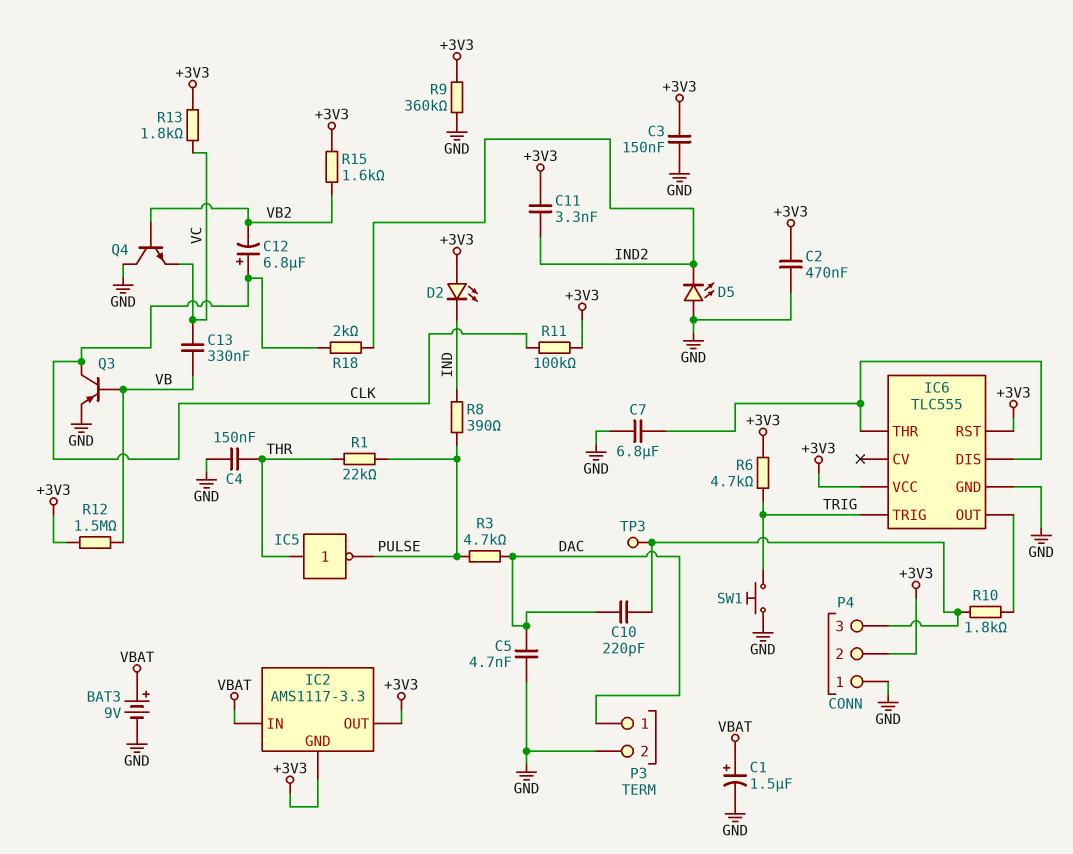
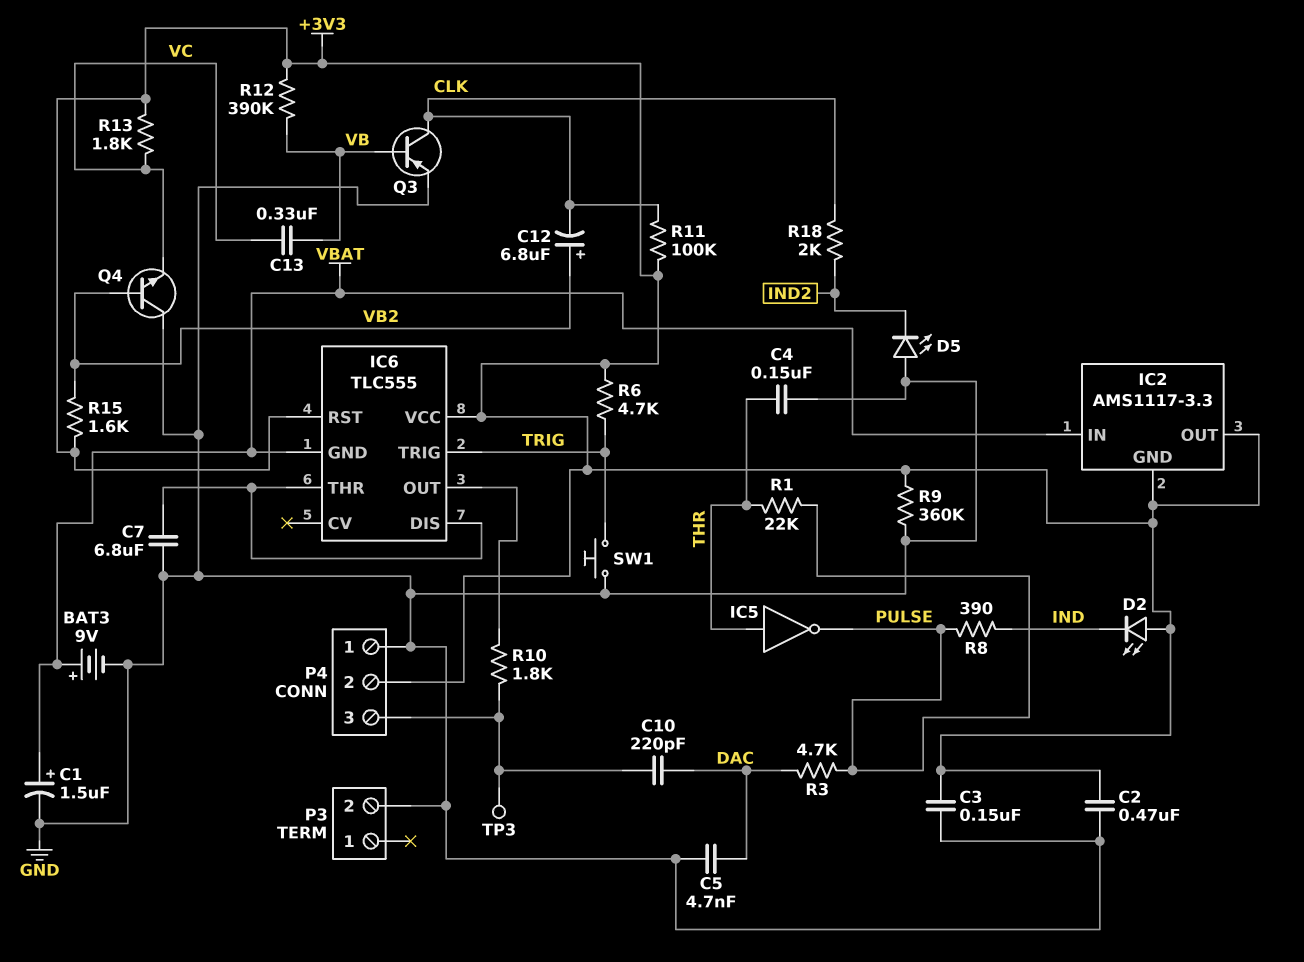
C11: 3.3nF (+3V3, IND2) -> none
C12: 6.8uF (plus CLK, minus VB2) -> 6.8uF (plus VB2, minus CLK)
IC6 pin GND: GND -> VBAT
P3 pin 1: DAC -> none
R12: 1.5M (+3V3, VB) -> 390k (+3V3, VB)

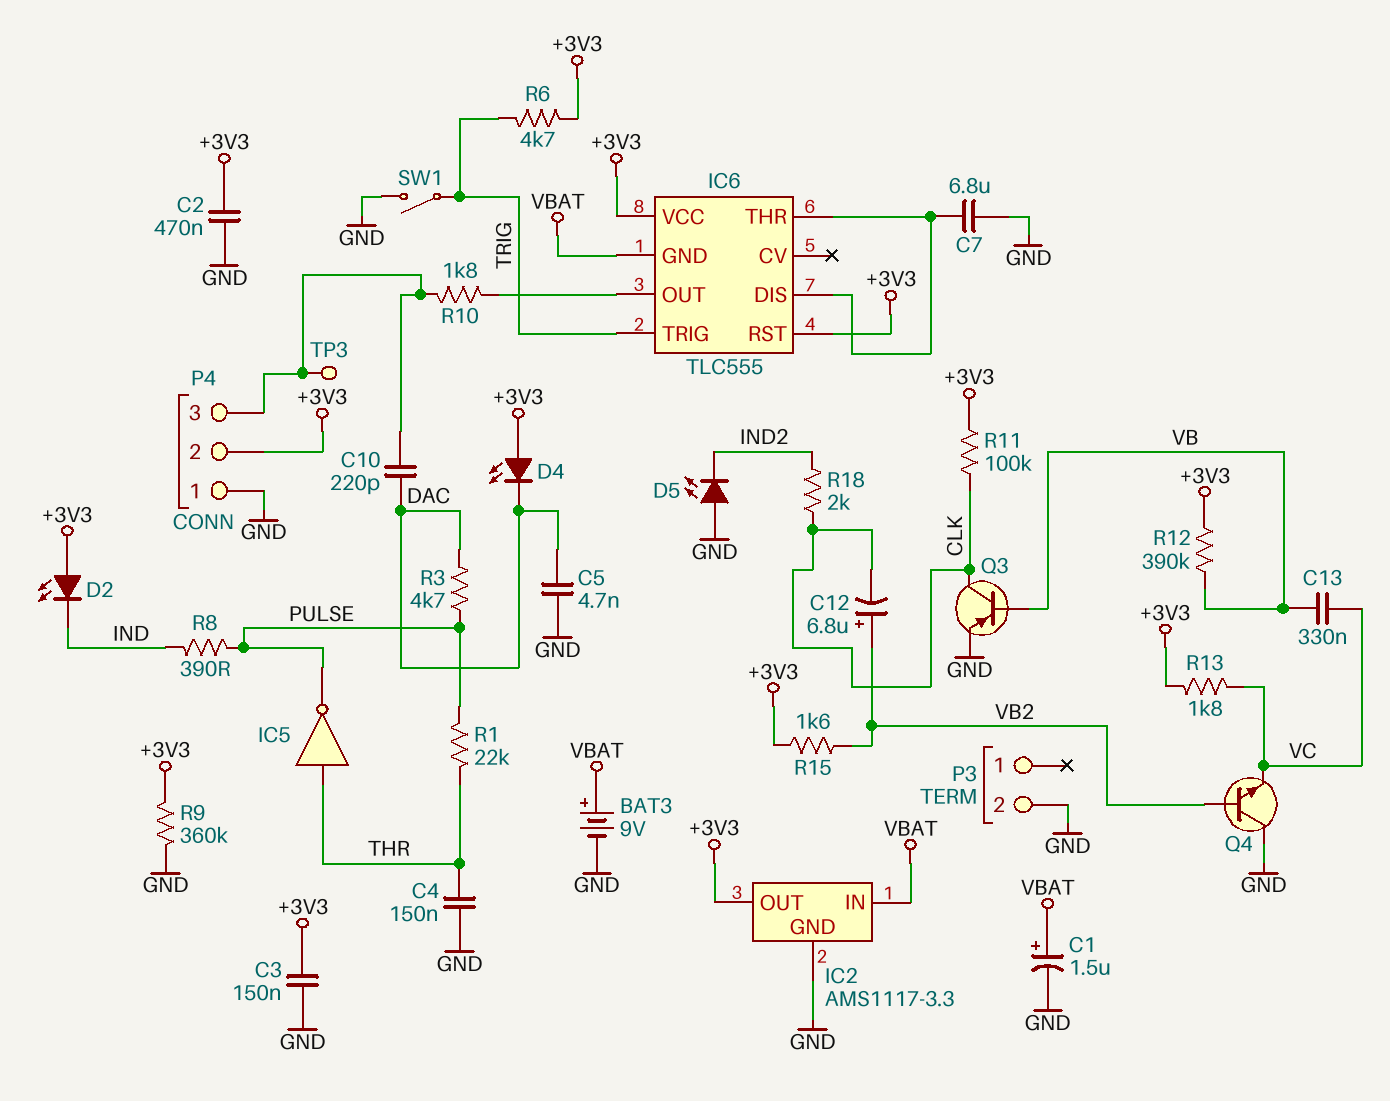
D4: none -> LED (A +3V3, K DAC)
IC2 pin GND: +3V3 -> GND
SW1: button (GND, TRIG) -> switch (GND, TRIG)

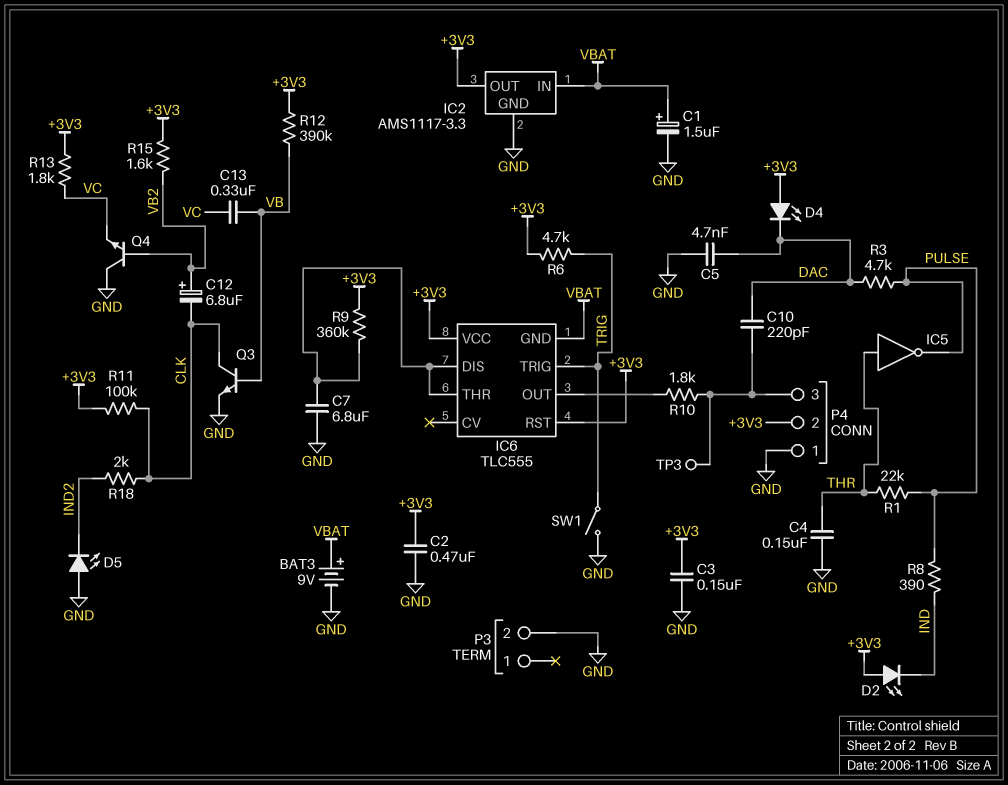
Q3: PNP (B VB, C CLK, E GND) -> NPN (B VB, C CLK, E GND)
R9: 360k (+3V3, GND) -> 360k (+3V3, IC6/DIS)

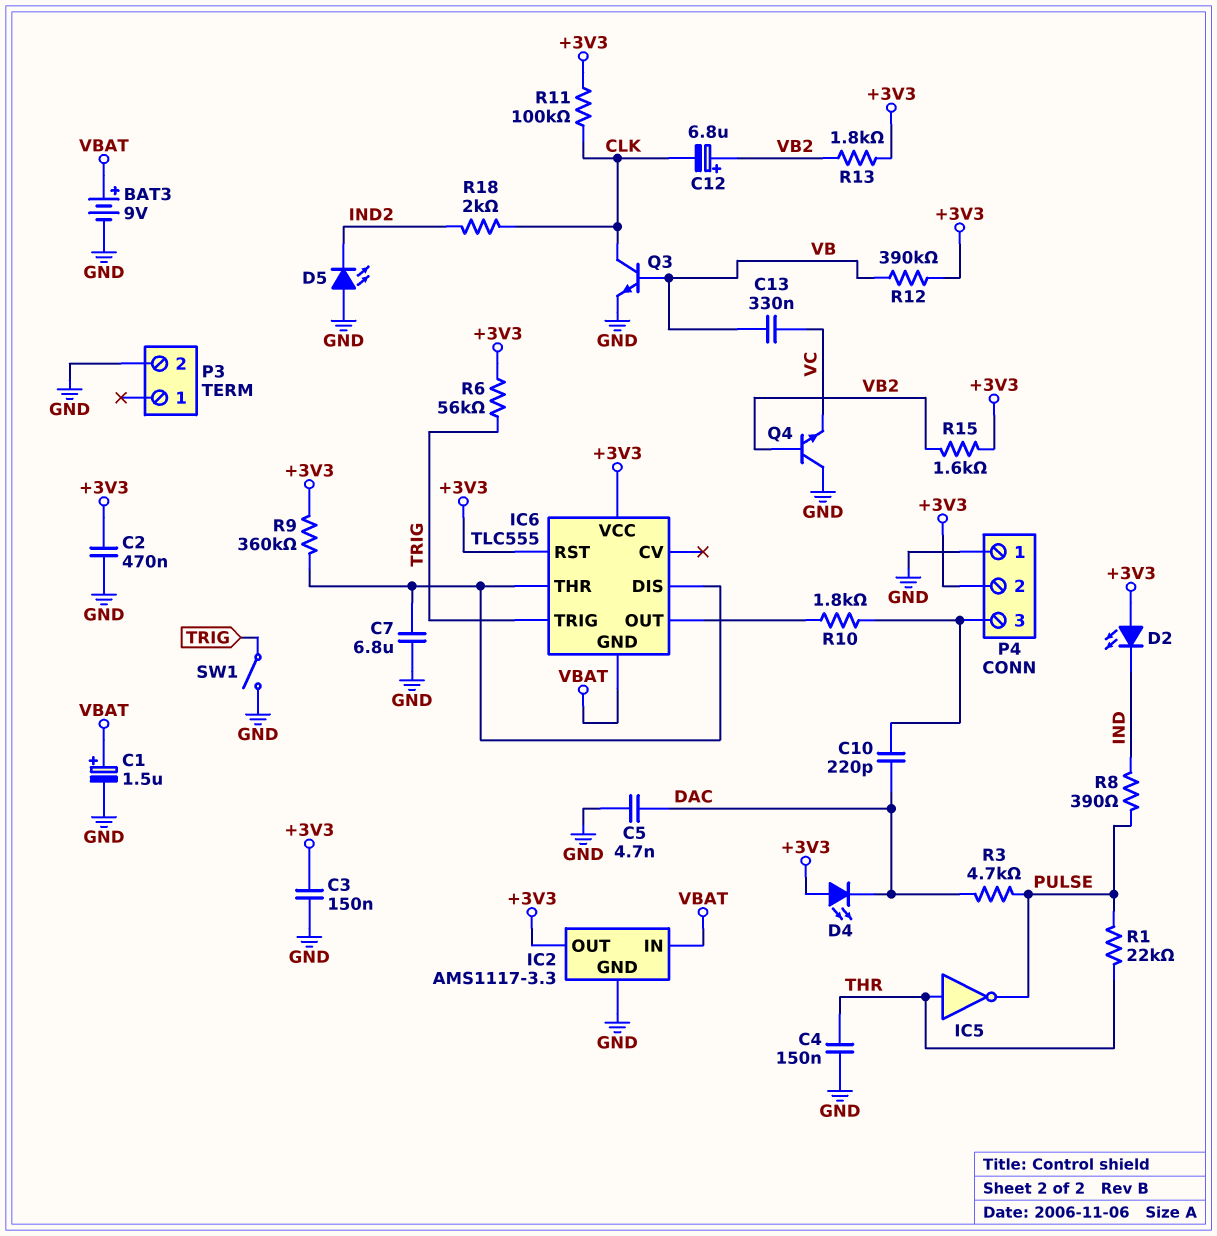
R6: 4.7k (+3V3, TRIG) -> 56k (+3V3, TRIG)
R13: 1.8k (+3V3, VC) -> 1.8k (+3V3, VB2)
TP3: test point (P4/3) -> none

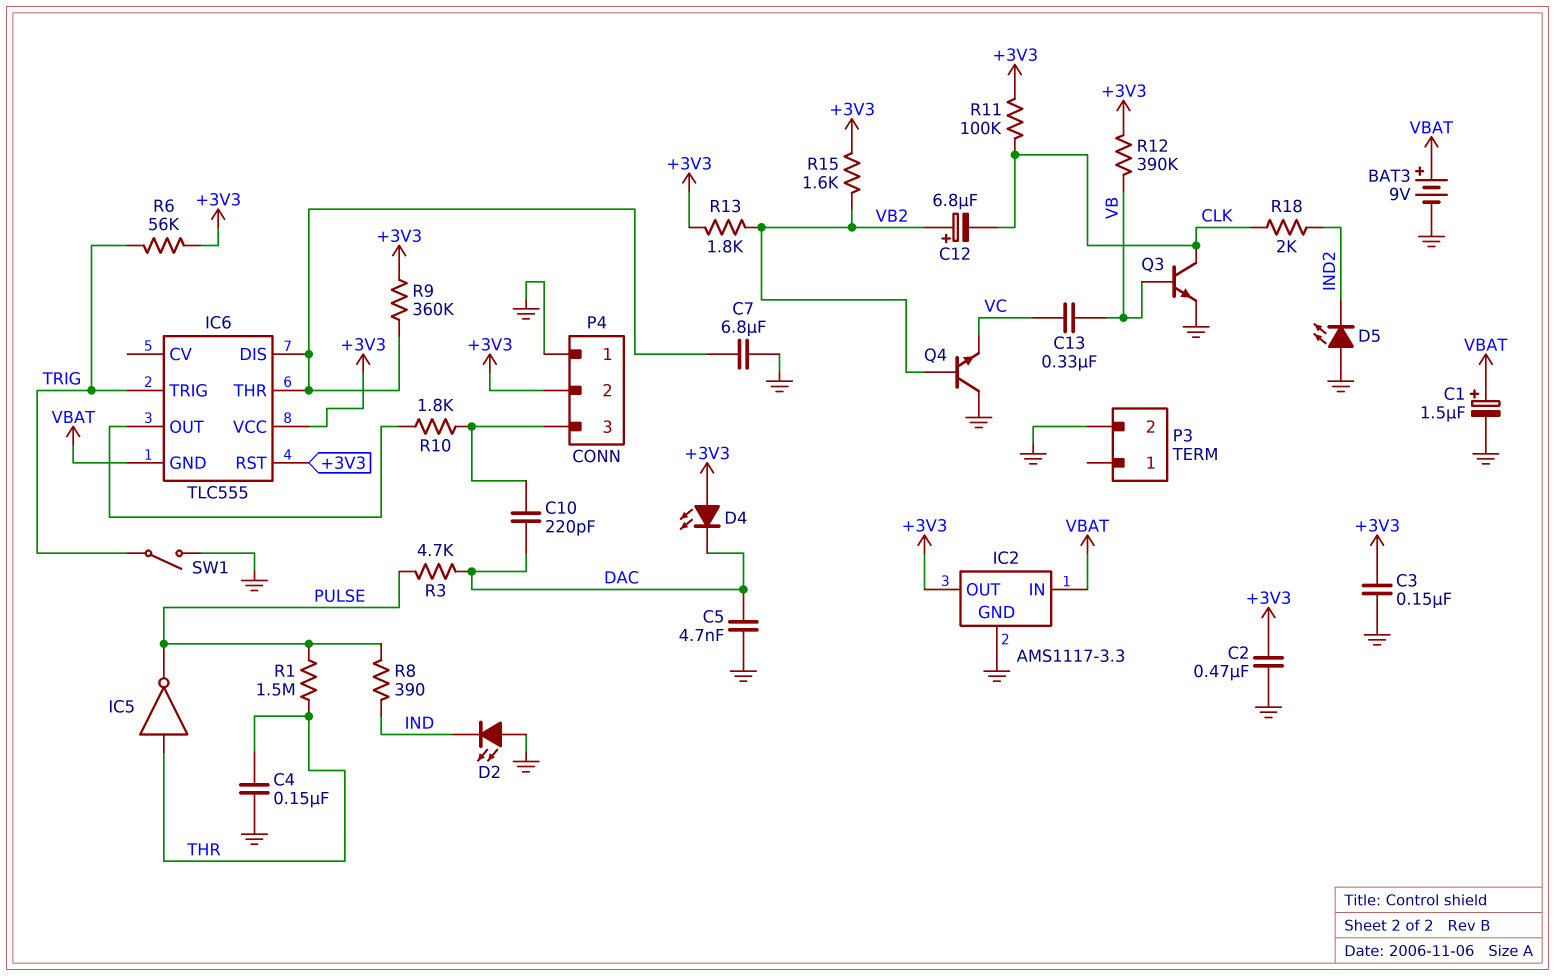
D2: LED (A +3V3, K IND) -> LED (A GND, K IND)
R1: 22k (PULSE, THR) -> 1.5M (PULSE, THR)

